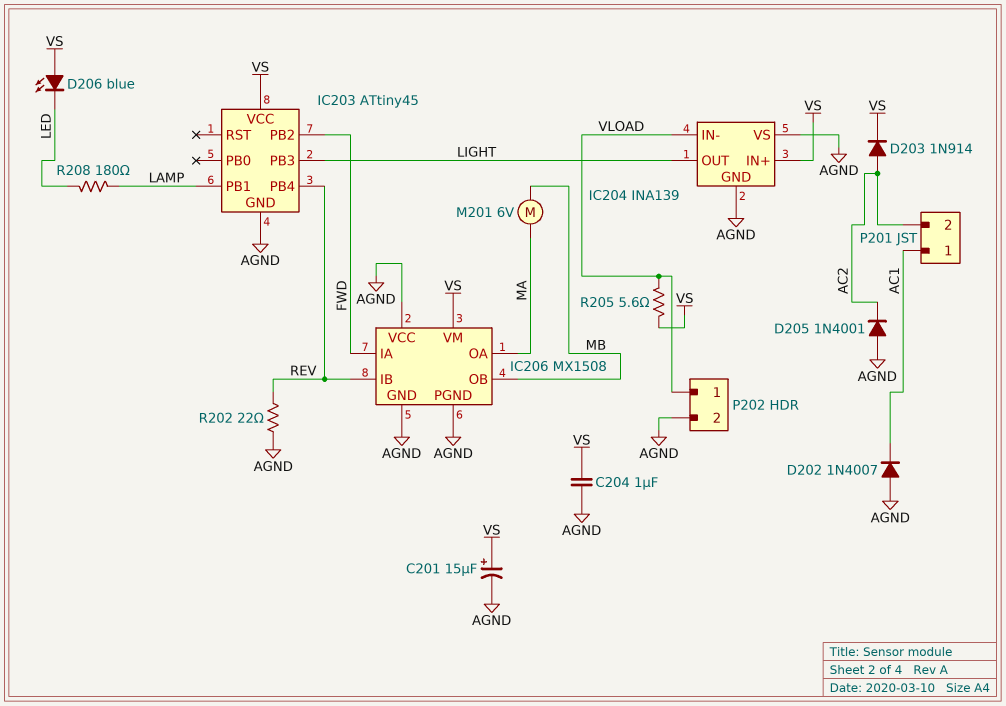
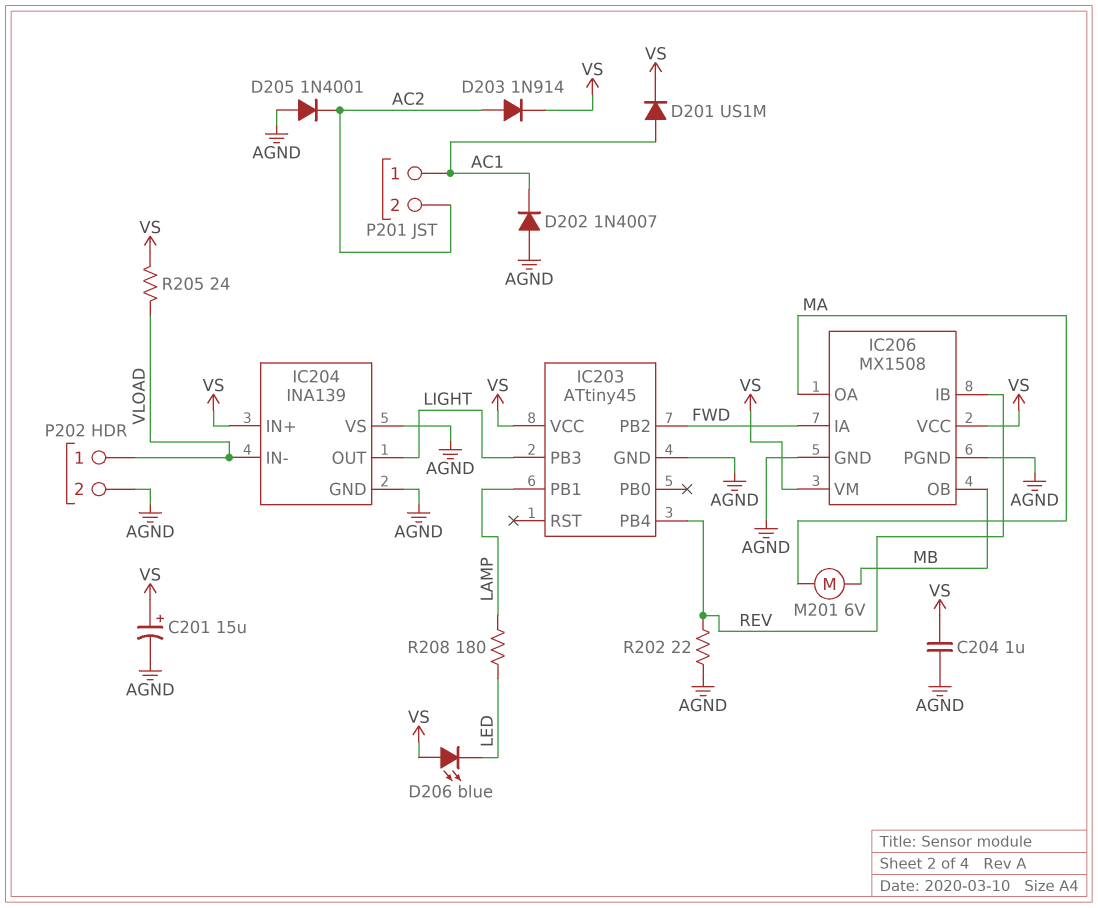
D201: none -> diode US1M (A AC1, K VS)
IC206 pin VCC: AGND -> VS
R205: 5.6 (VLOAD, VS) -> 24 (VLOAD, VS)

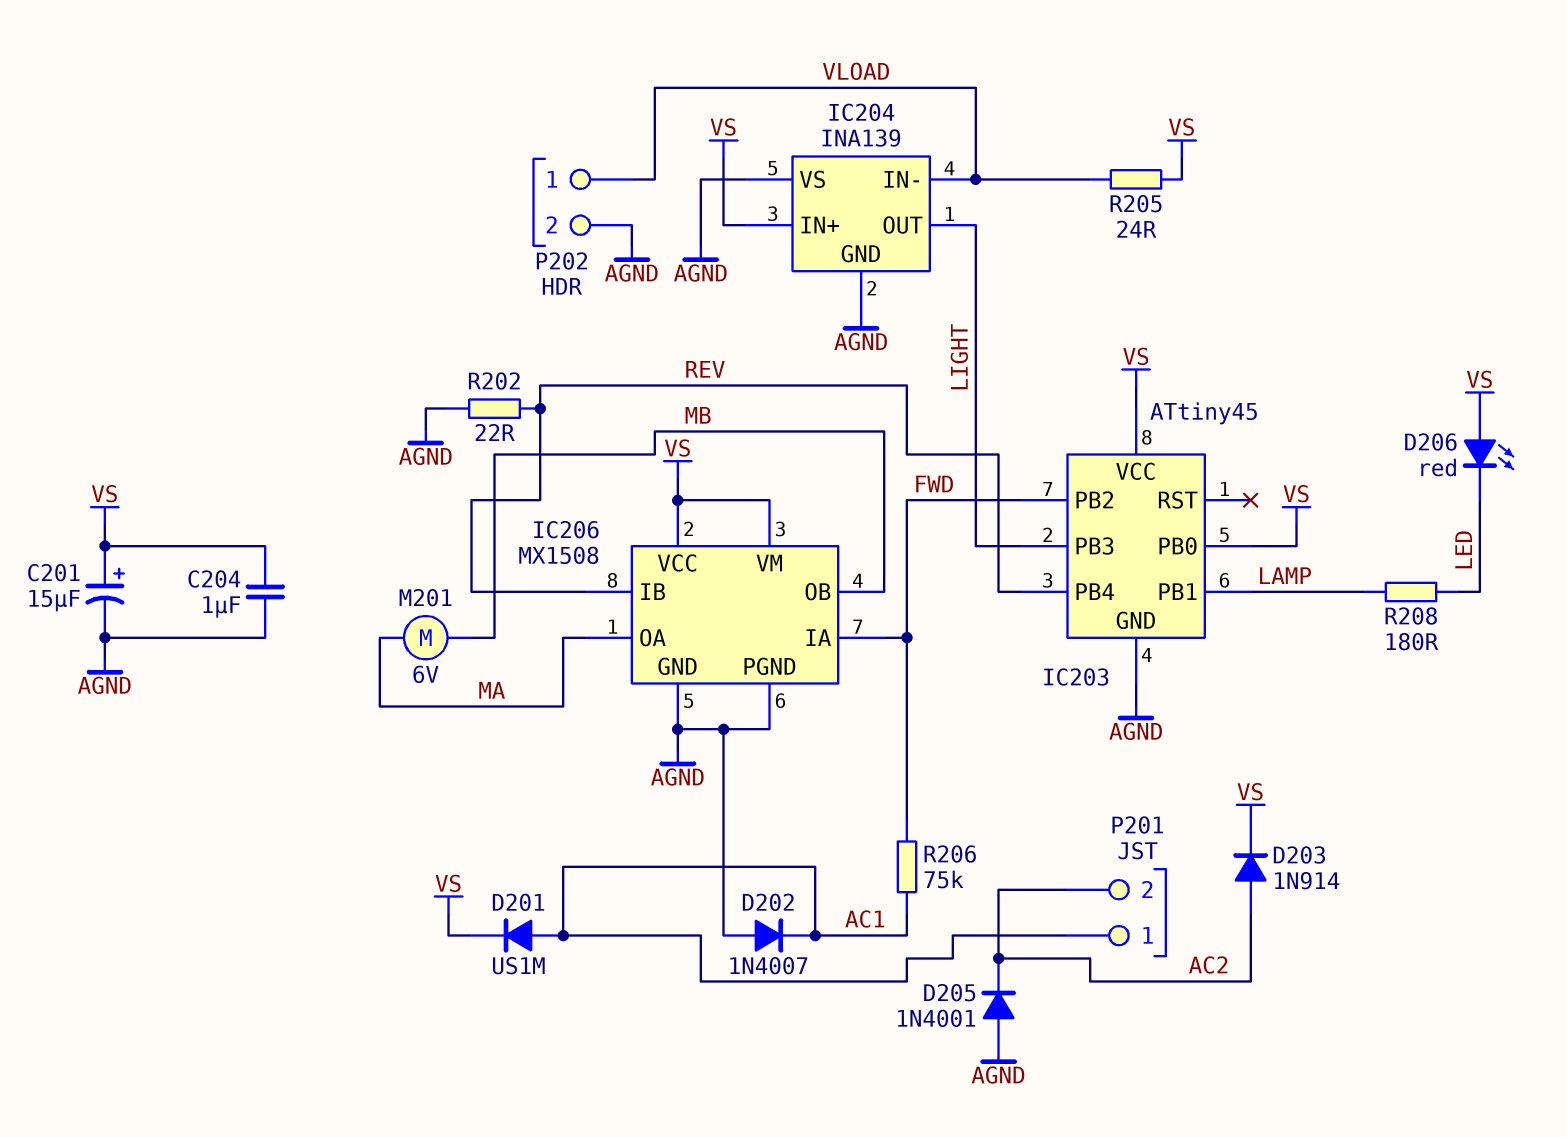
D206: LED blue (A VS, K LED) -> LED red (A VS, K LED)
IC203 pin PB0: none -> VS
R206: none -> 75k (AC1, FWD)

